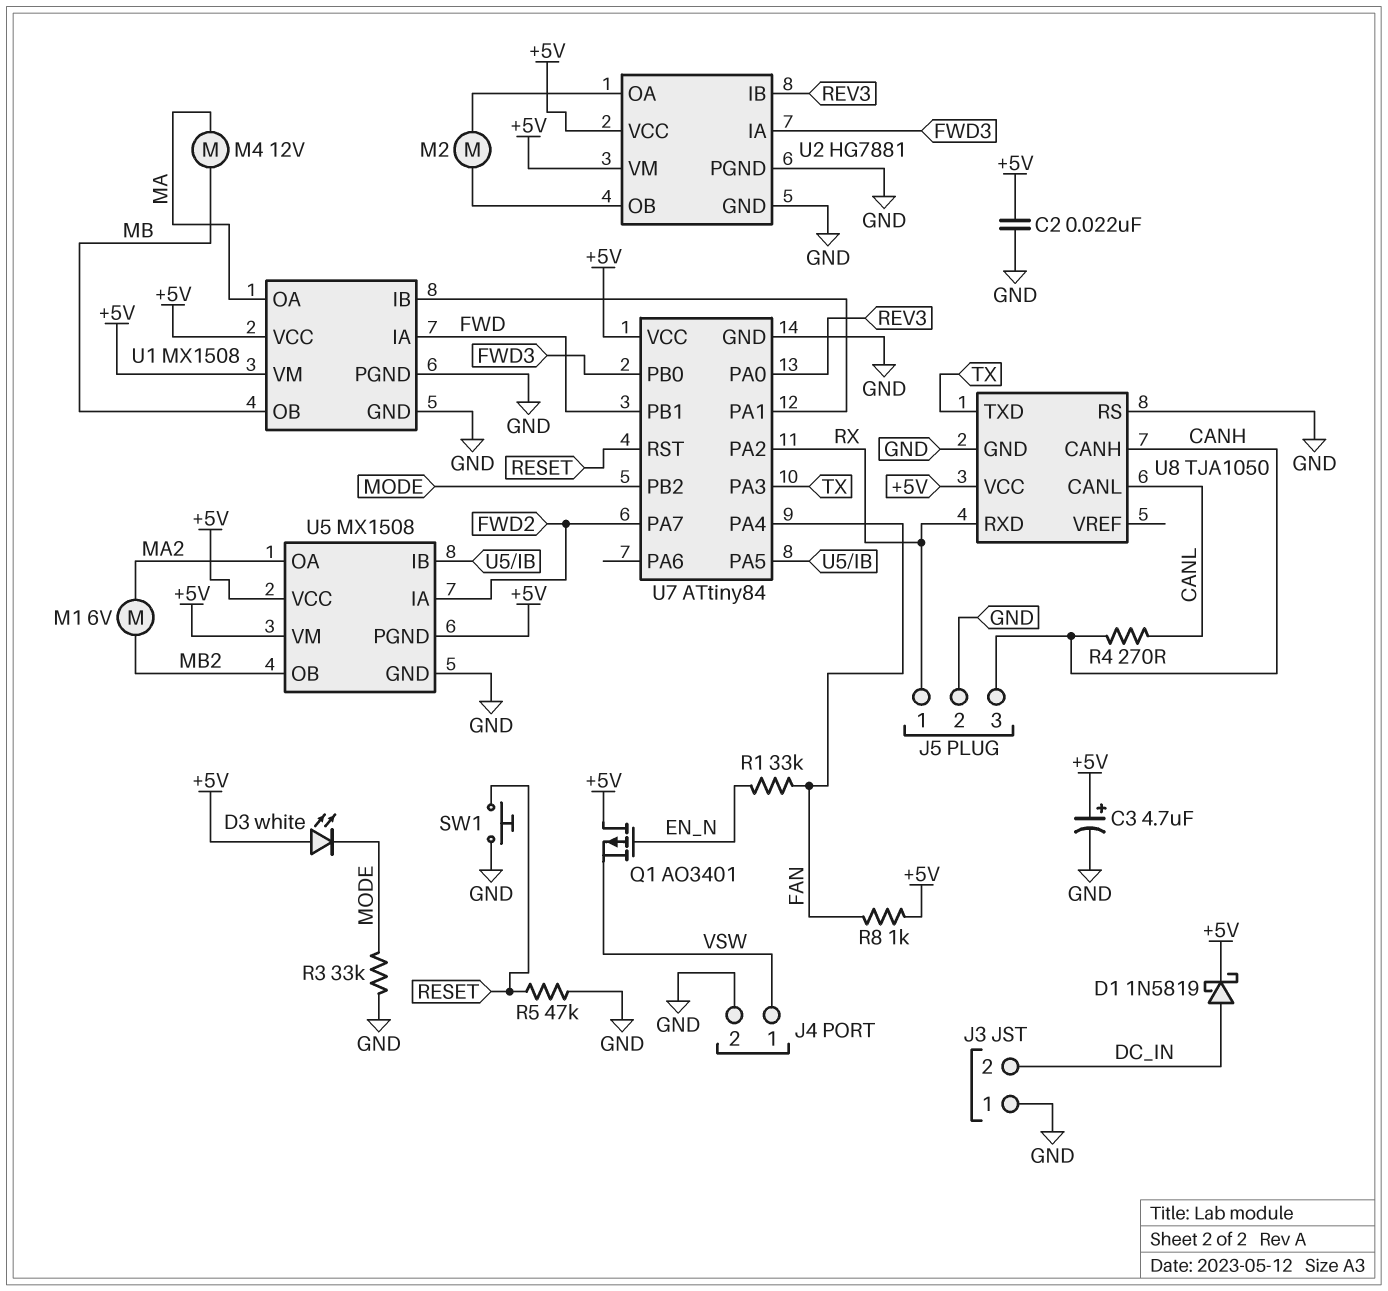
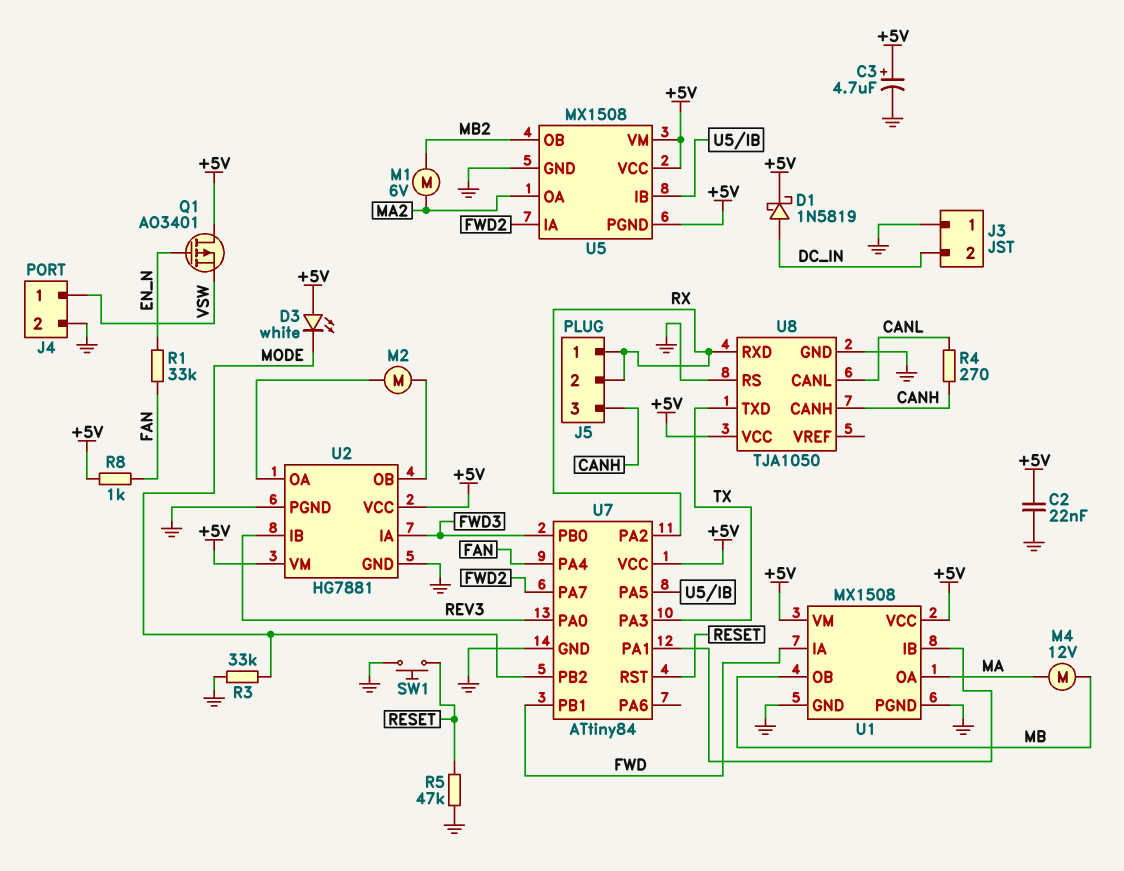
J5 pin 2: GND -> RX

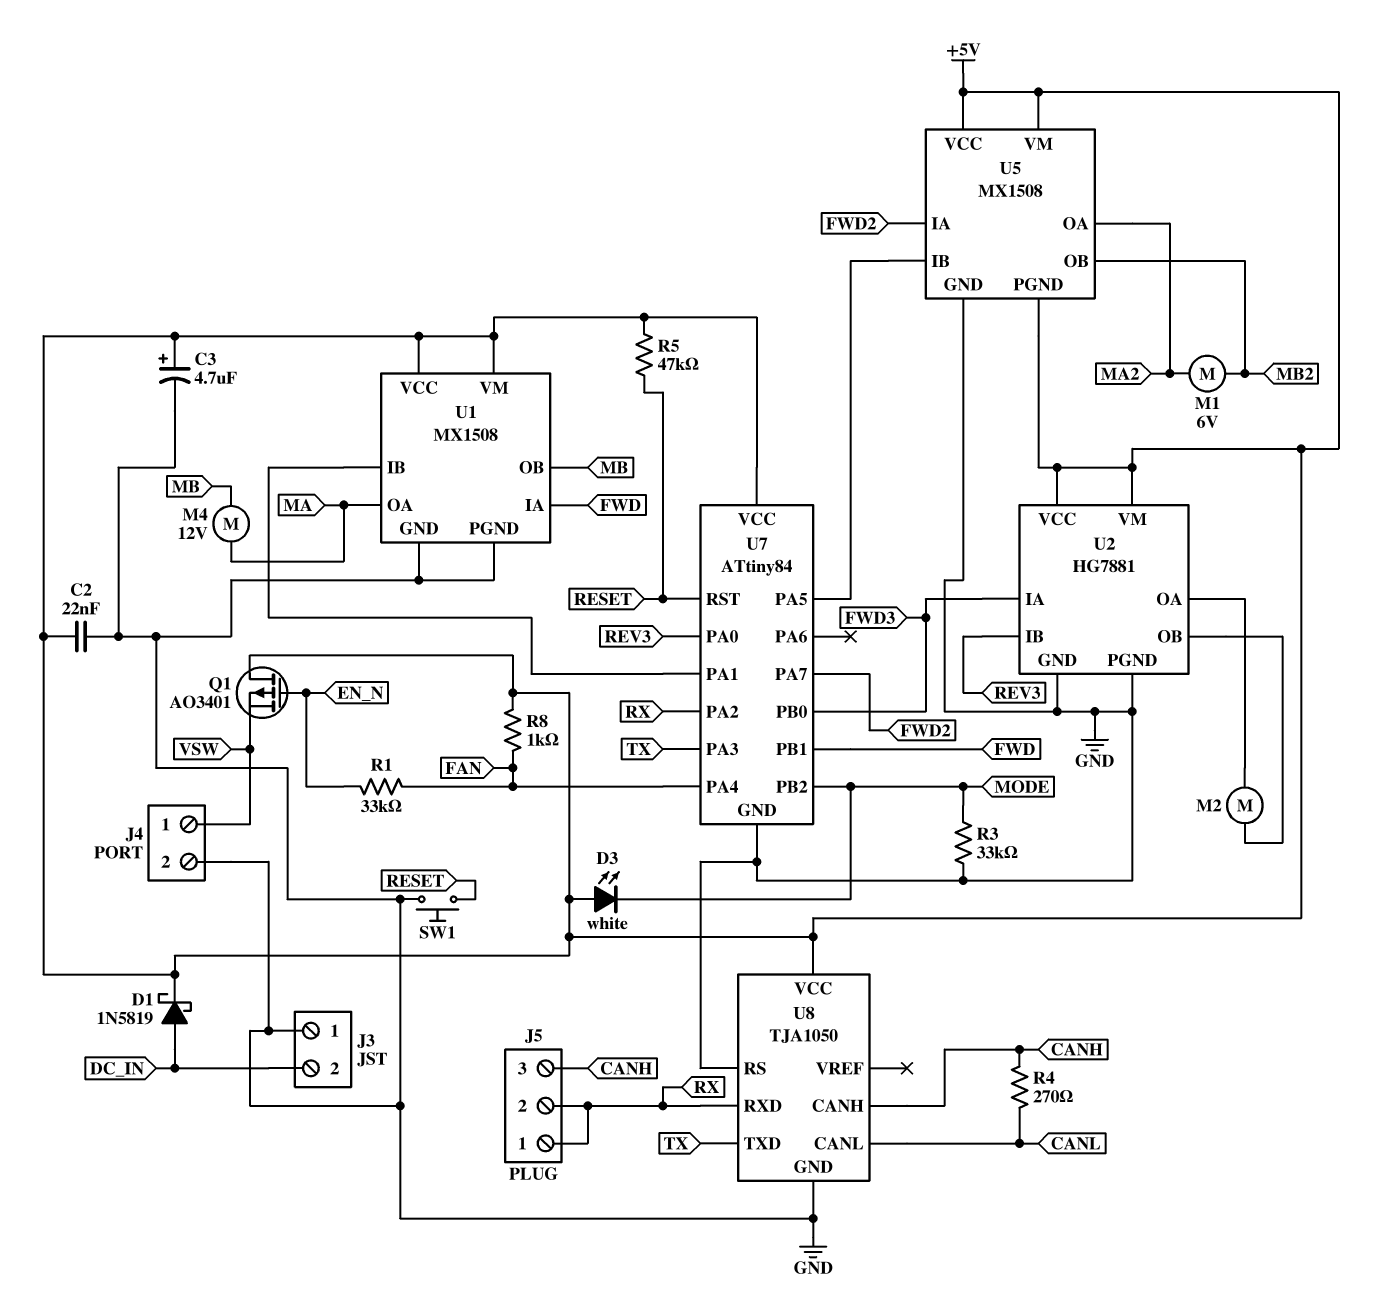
R5: 47k (GND, RESET) -> 47k (+5V, RESET)

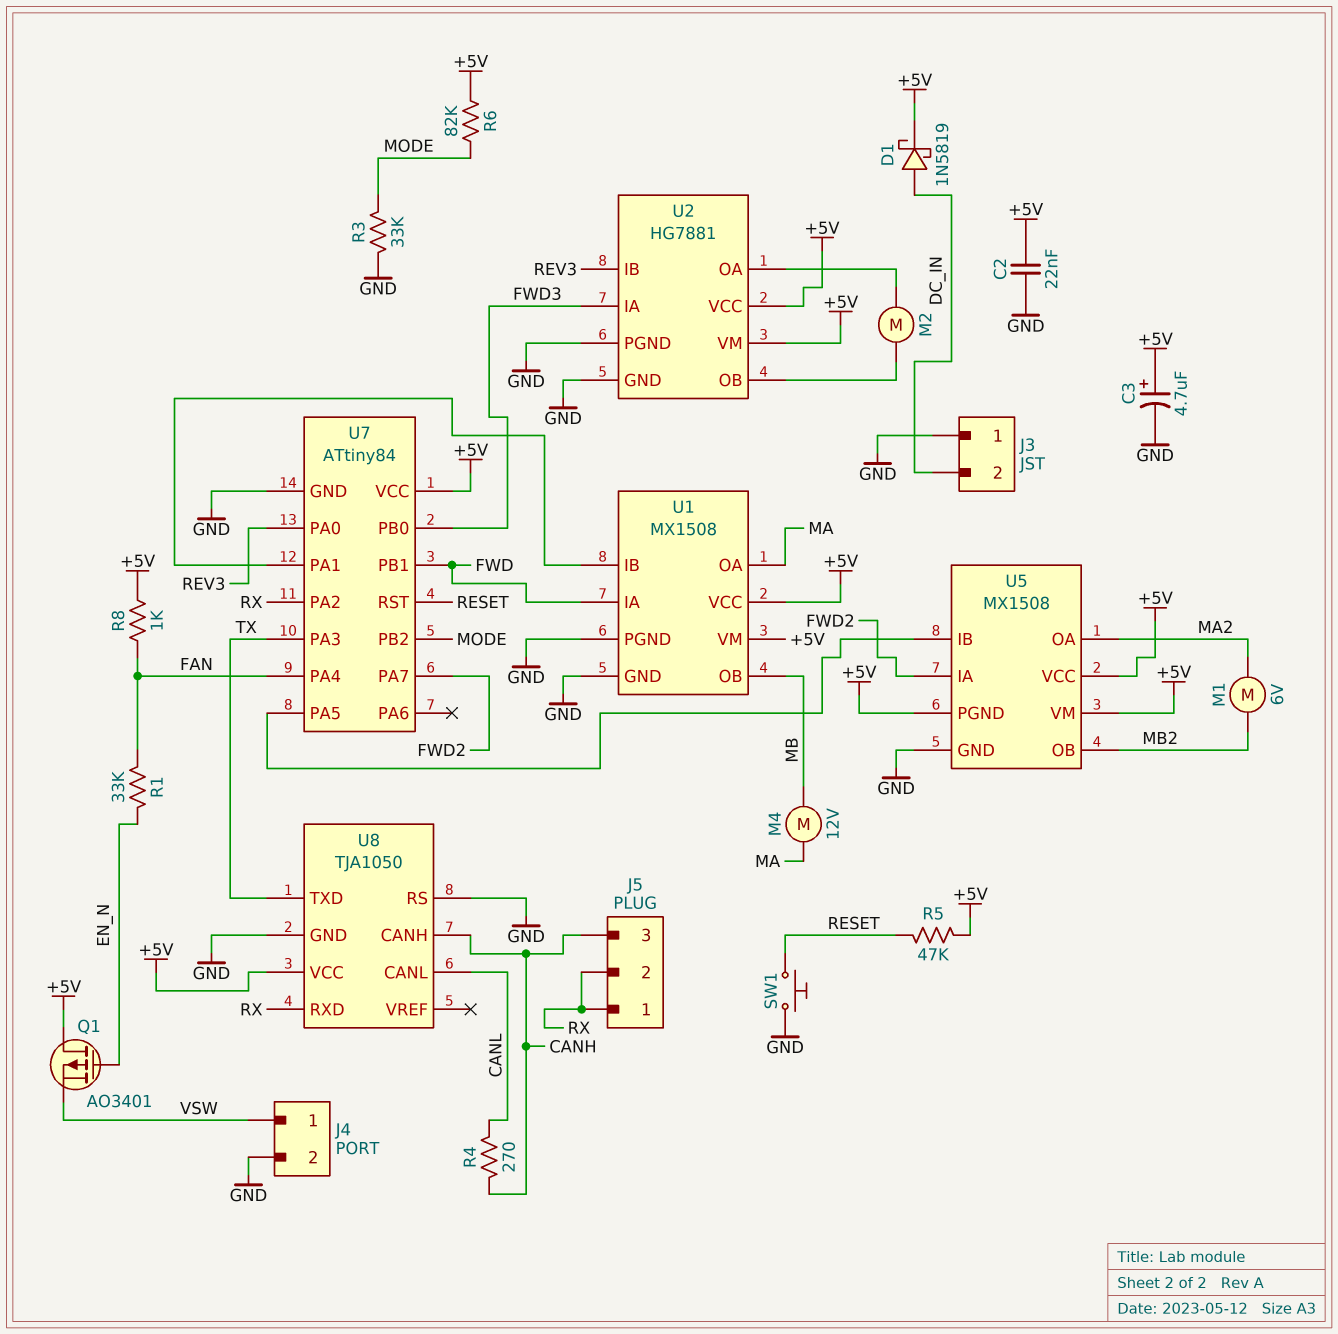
D3: LED white (A +5V, K MODE) -> none
R6: none -> 82k (+5V, MODE)

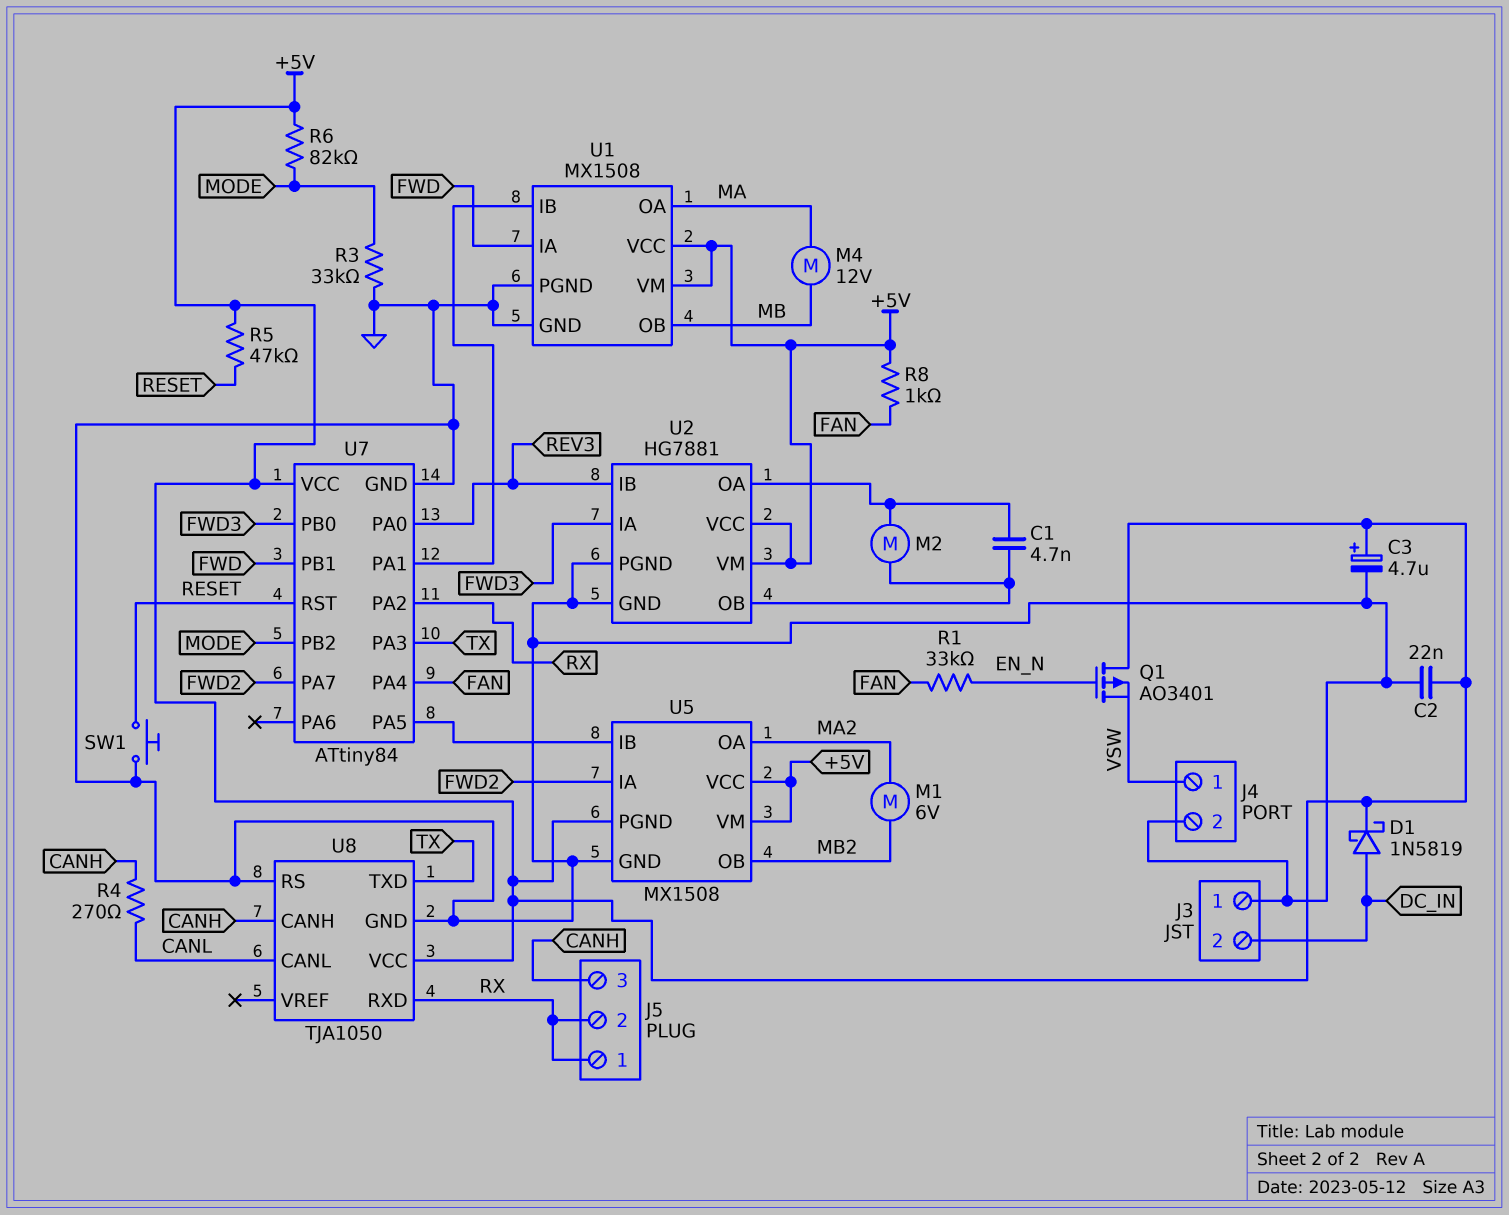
C1: none -> 4.7nF (U2/OA, U2/OB)

